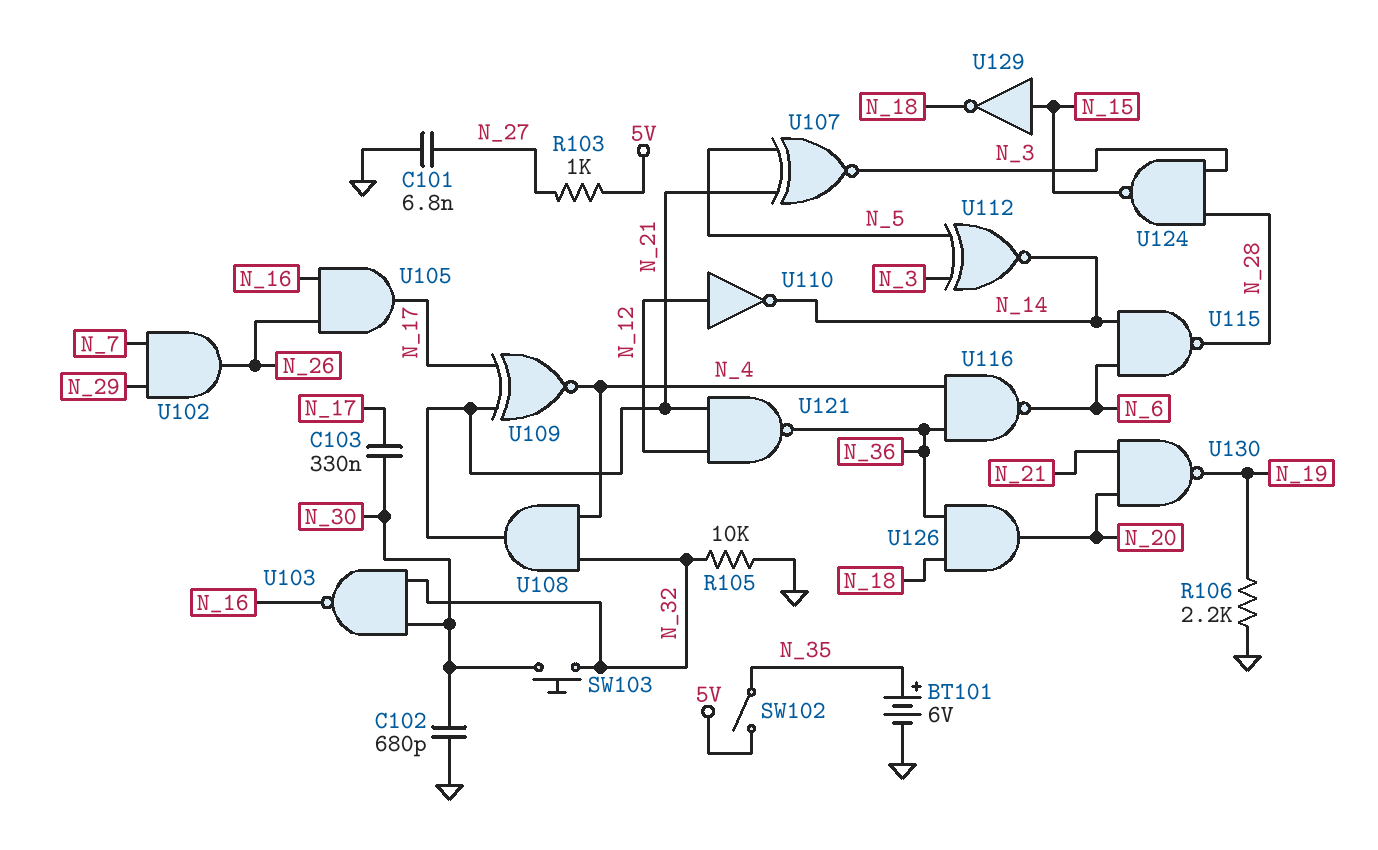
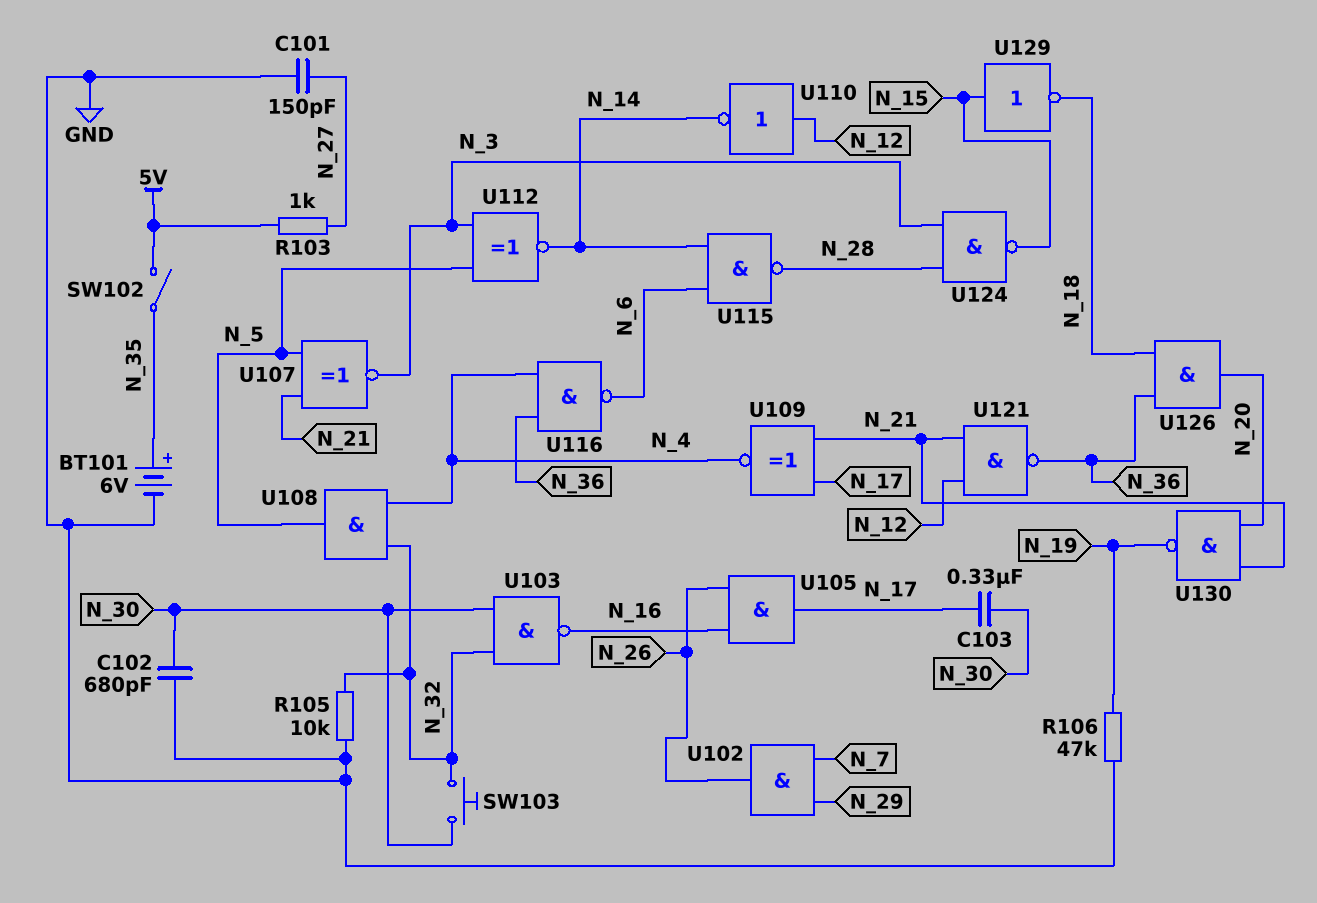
C101: 6.8nF (GND, N_27) -> 150pF (GND, N_27)
R106: 2.2k (GND, N_19) -> 47k (GND, N_19)
U108: AND (in N_4, in N_32, out N_21) -> AND (in N_4, in N_32, out N_5)

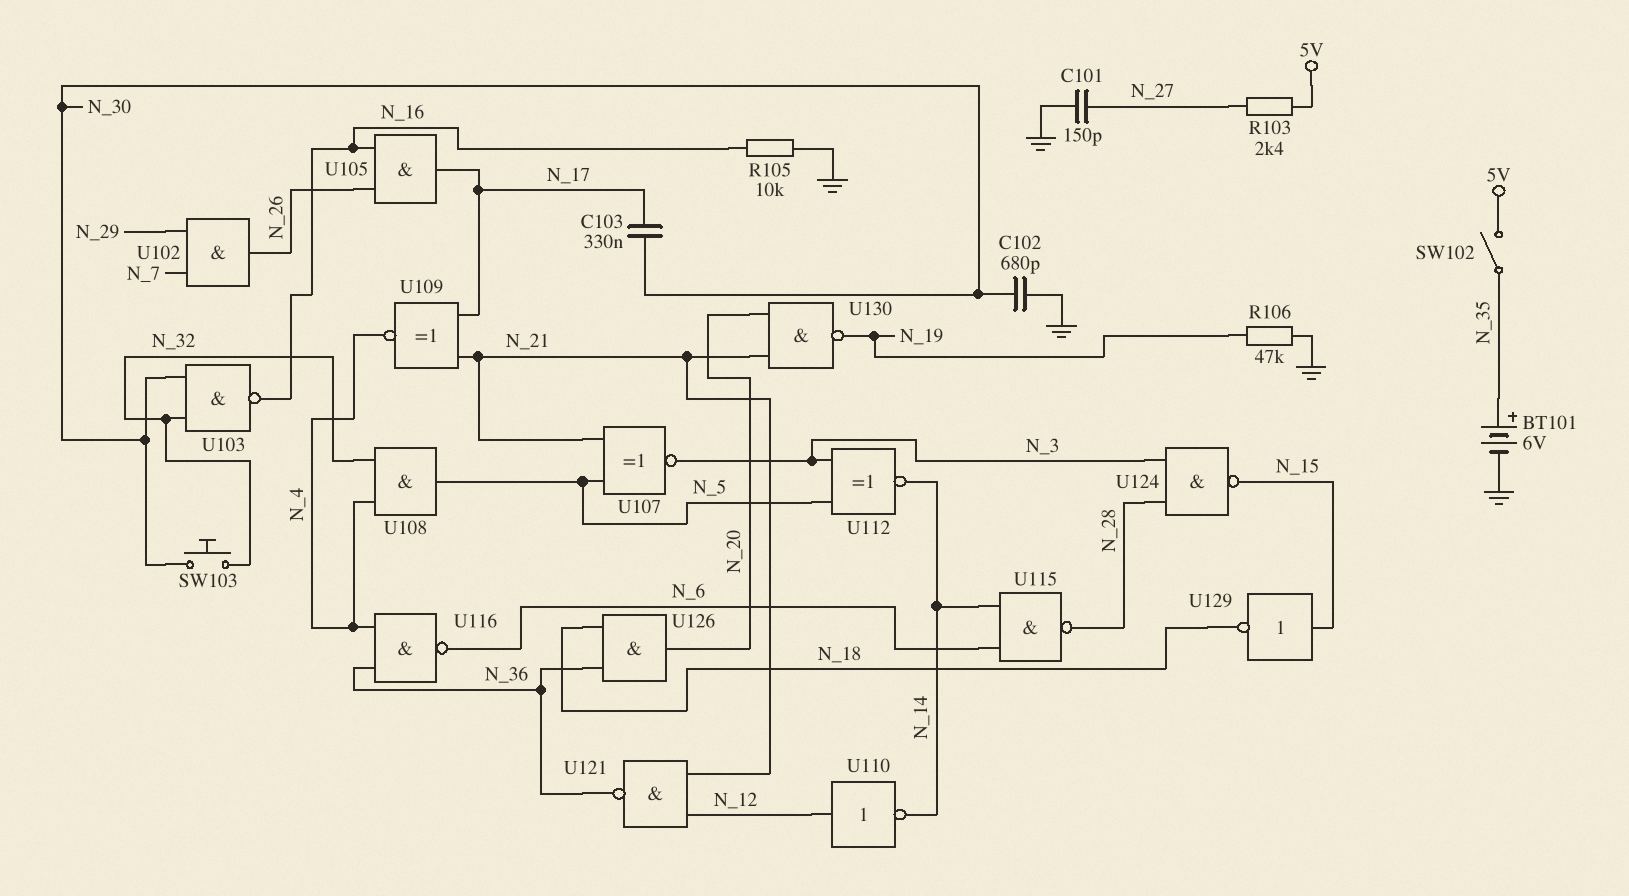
R103: 1k (5V, N_27) -> 2.4k (5V, N_27)
R105: 10k (GND, N_32) -> 10k (GND, N_16)

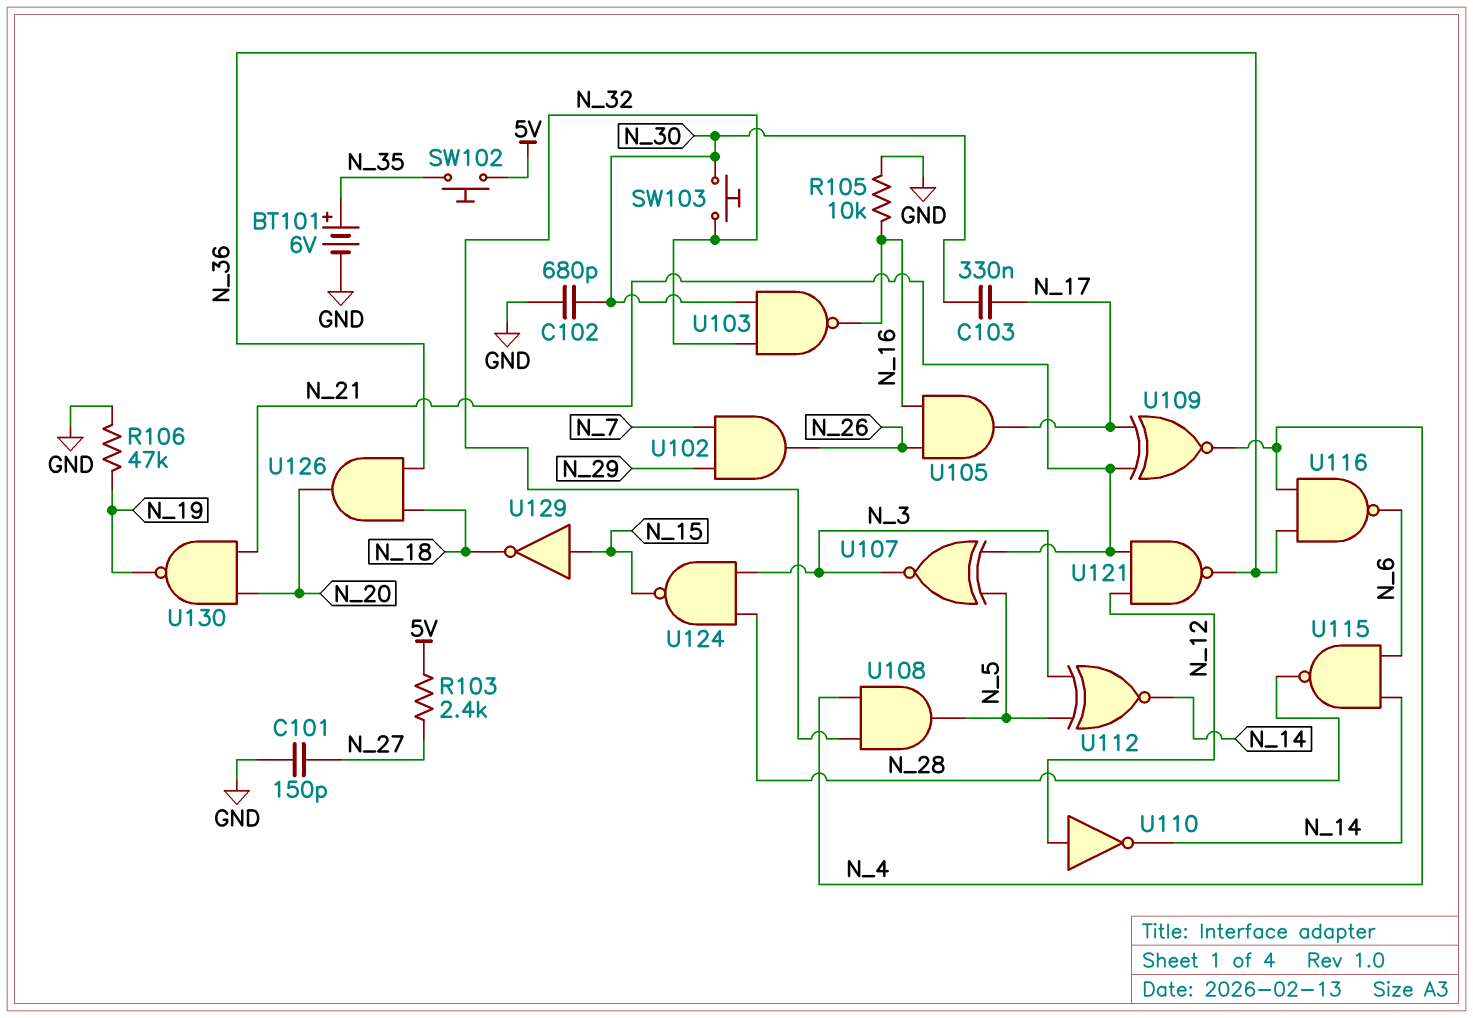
SW102: switch (5V, N_35) -> button (5V, N_35)

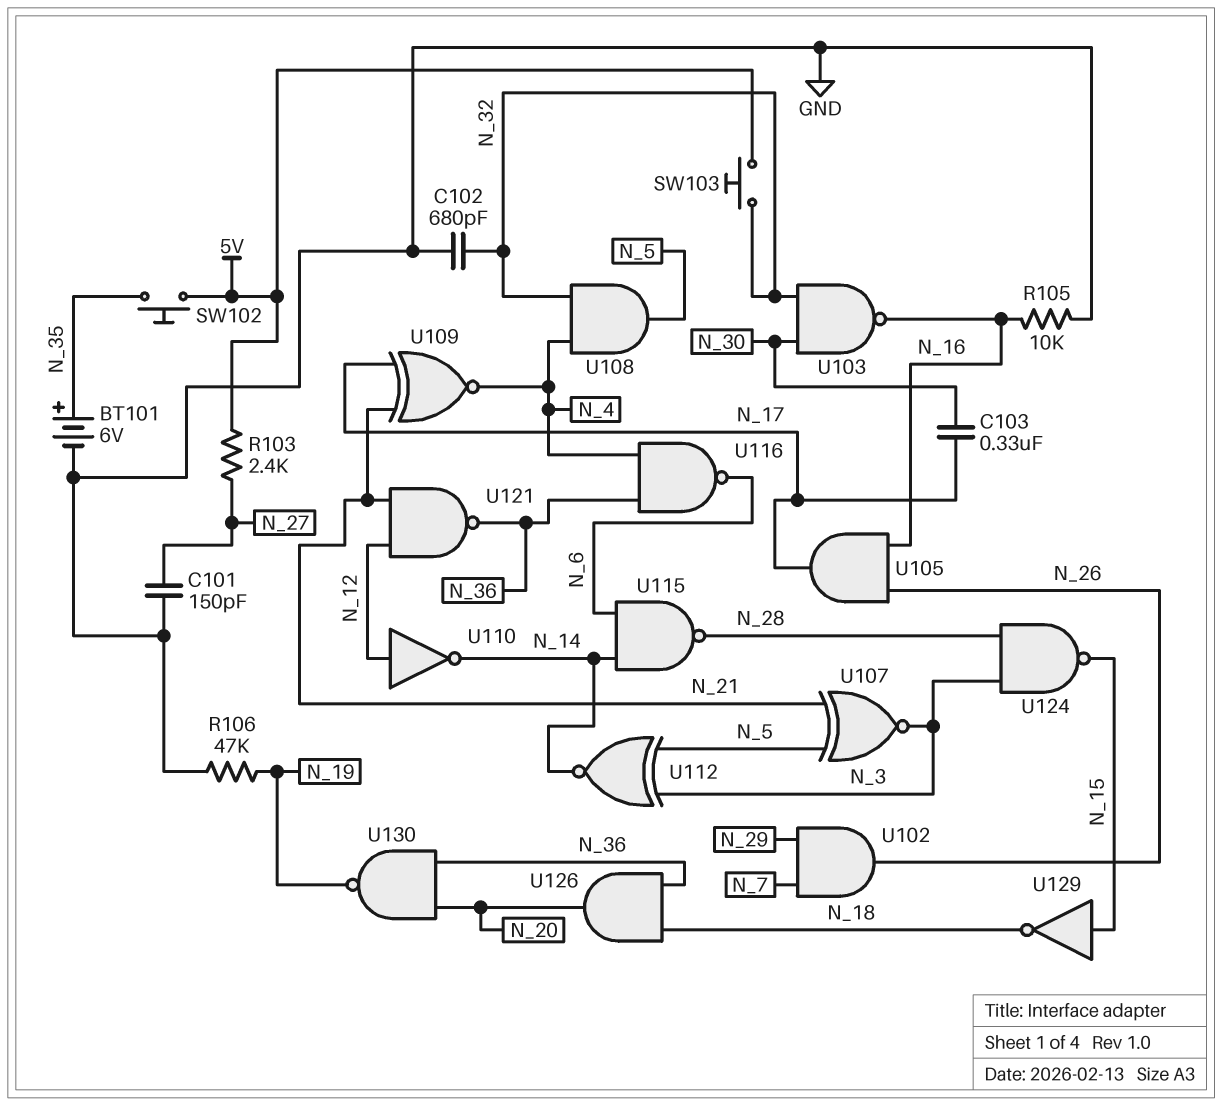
C102: 680pF (GND, N_30) -> 680pF (GND, N_32)
SW103: button (N_30, N_32) -> button (5V, N_32)
U130: NAND (in N_20, in N_21, out N_19) -> NAND (in N_20, in N_36, out N_19)

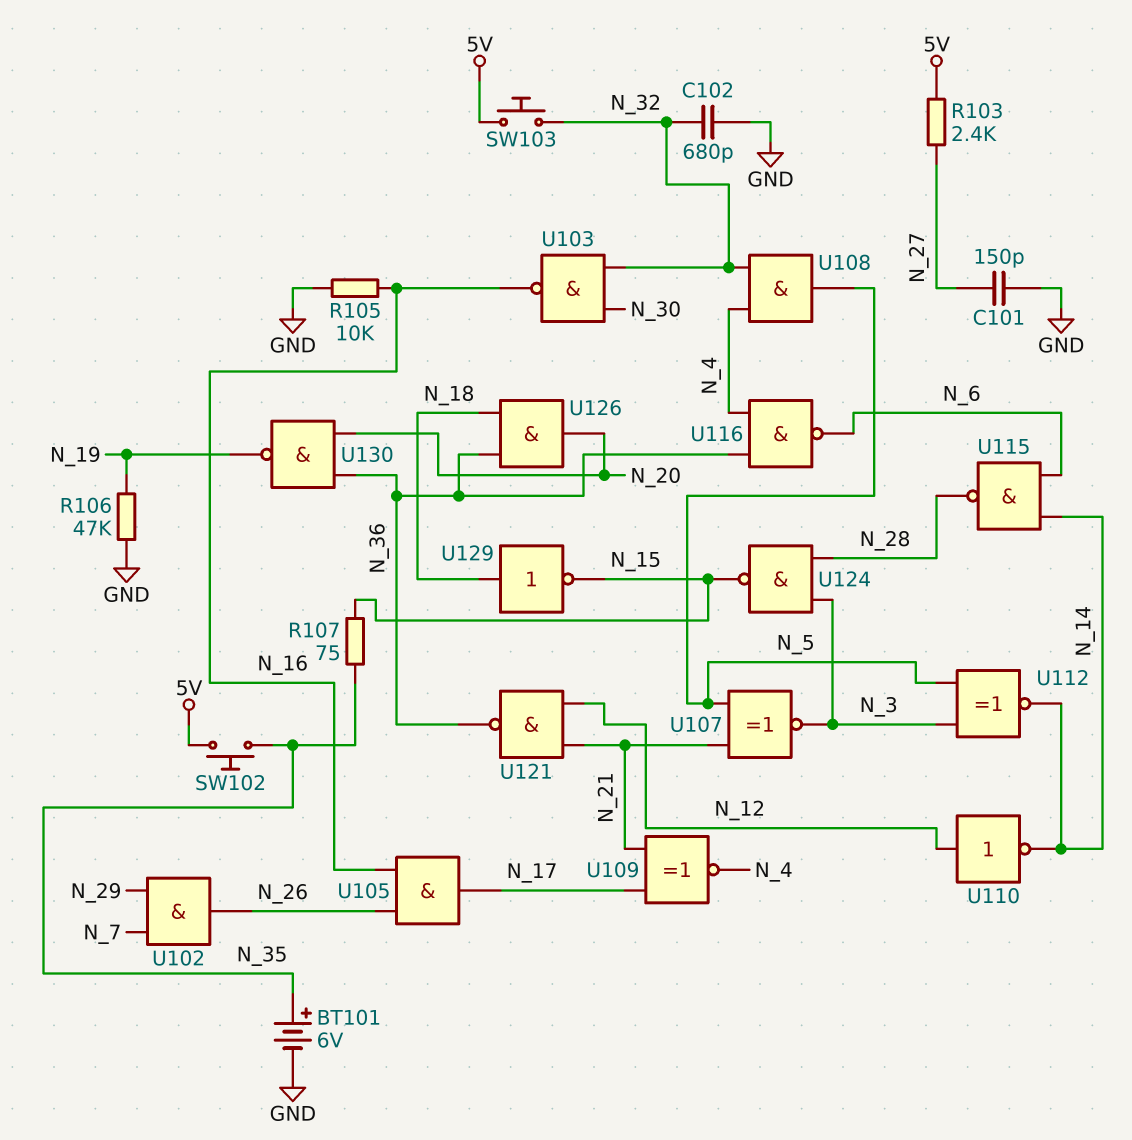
C103: 330nF (N_17, N_30) -> none
R107: none -> 75 (N_15, N_35)
U129: NOT (in N_15, out N_18) -> NOT (in N_18, out N_15)

